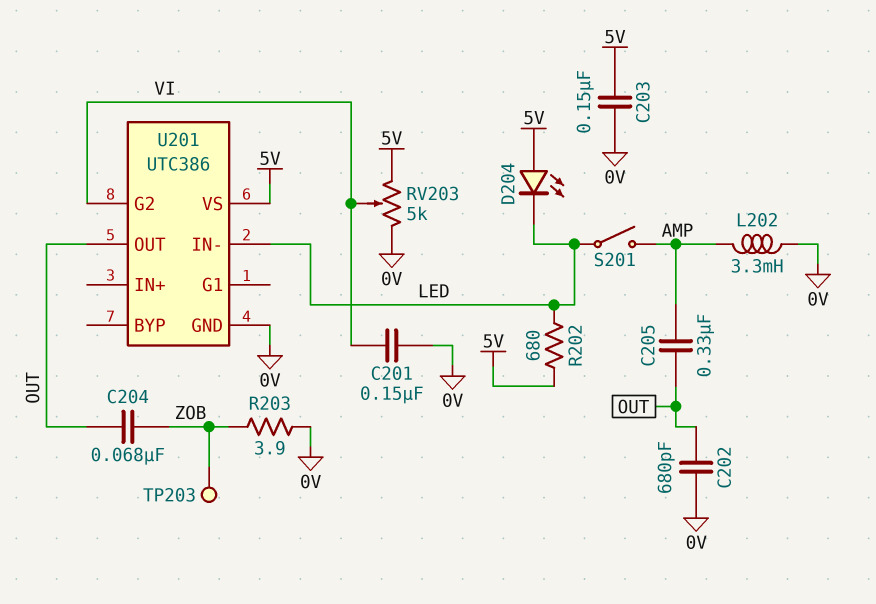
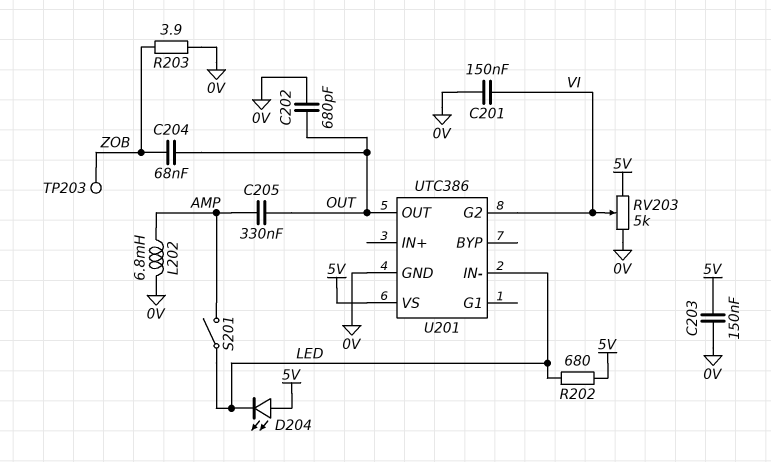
L202: 3.3mH (0V, AMP) -> 6.8mH (0V, AMP)

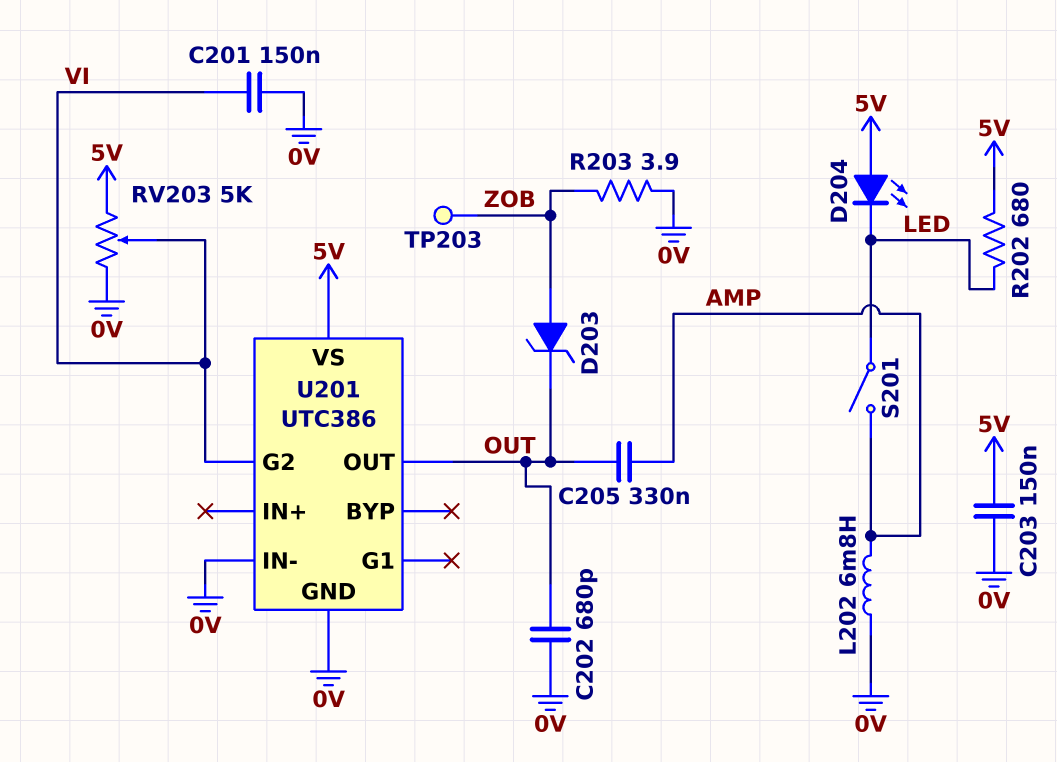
C204: 68nF (OUT, ZOB) -> none
D203: none -> zener (A ZOB, K OUT)
U201 pin IN-: LED -> 0V

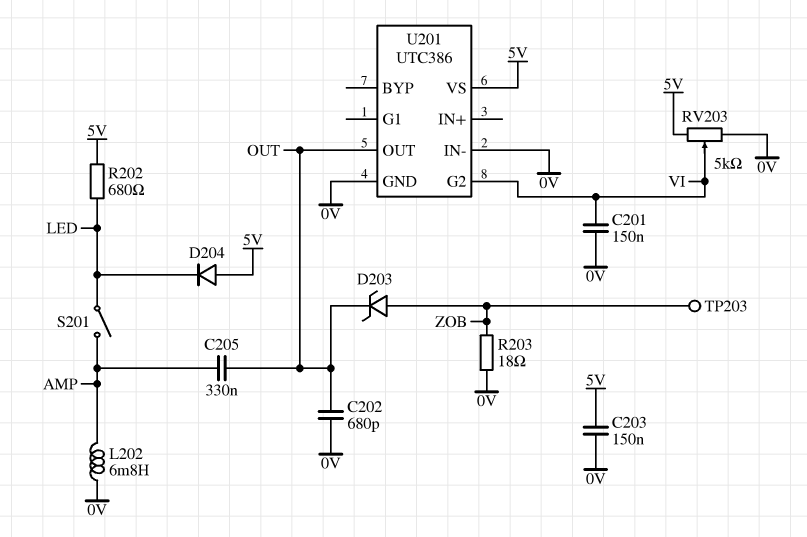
D204: LED (A 5V, K LED) -> diode (A 5V, K LED)
R203: 3.9 (0V, ZOB) -> 18 (0V, ZOB)

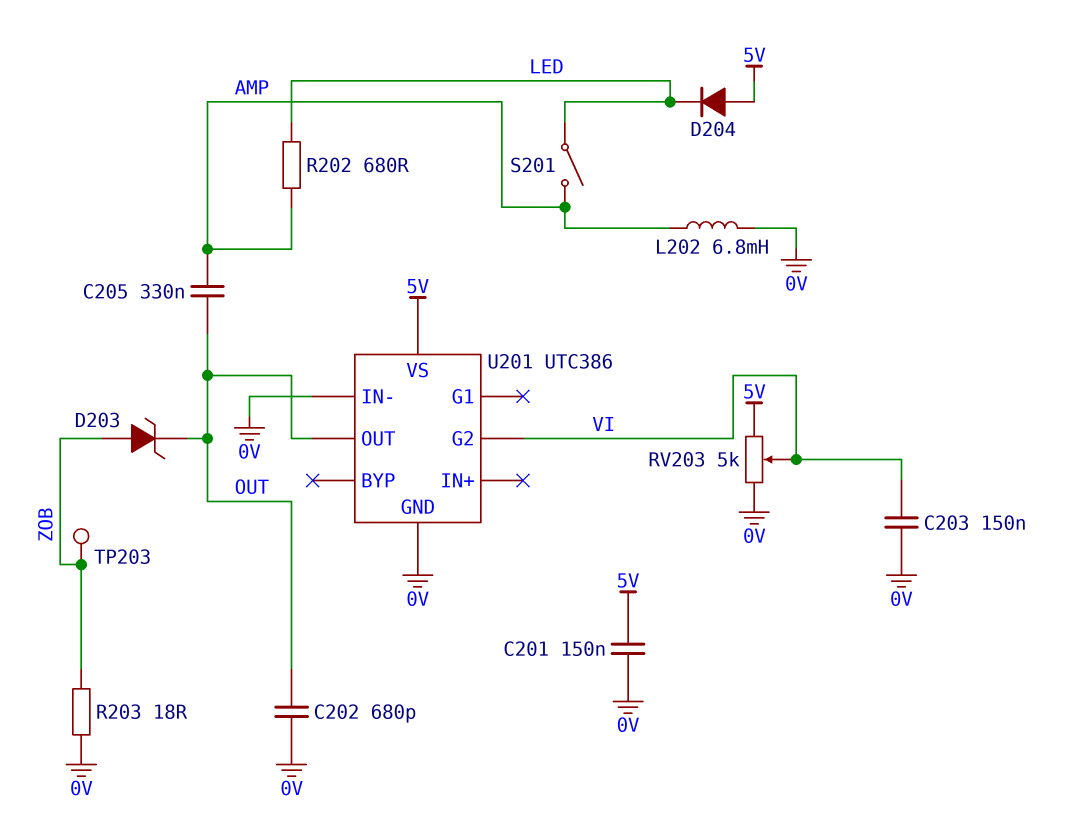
C201: 150nF (0V, VI) -> 150nF (0V, 5V)
C203: 150nF (0V, 5V) -> 150nF (0V, VI)
R202: 680 (5V, LED) -> 680 (AMP, LED)

